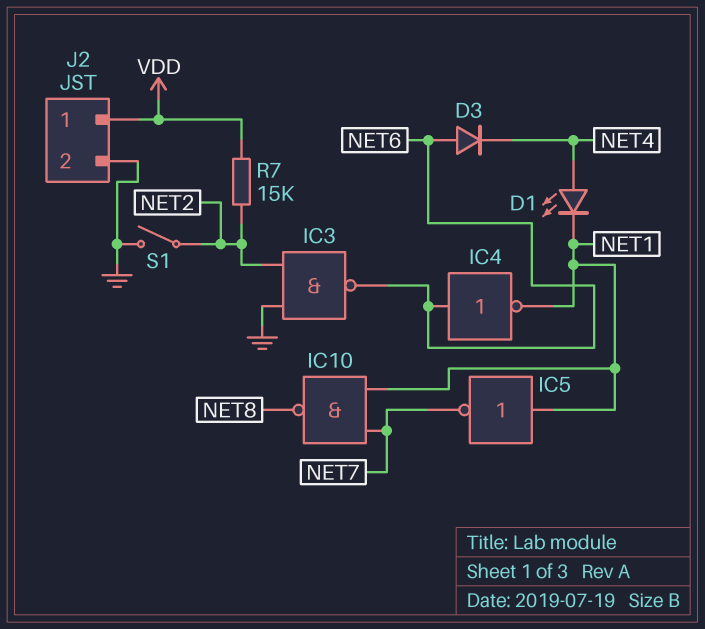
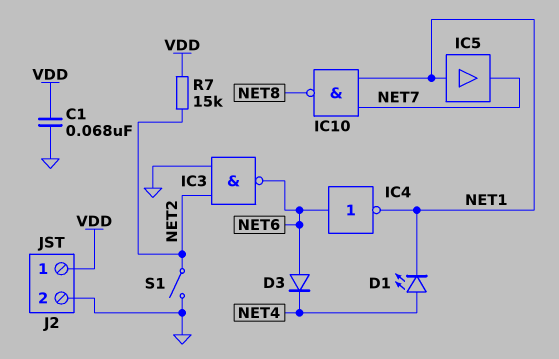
C1: none -> 68nF (GND, VDD)
IC5: NOT (in NET1, out NET7) -> buffer (in NET1, out NET7)

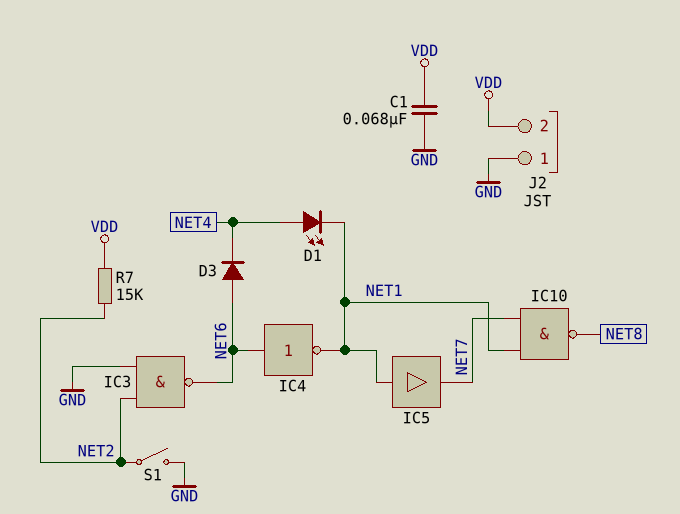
J2 pin 1: VDD -> GND
J2 pin 2: GND -> VDD

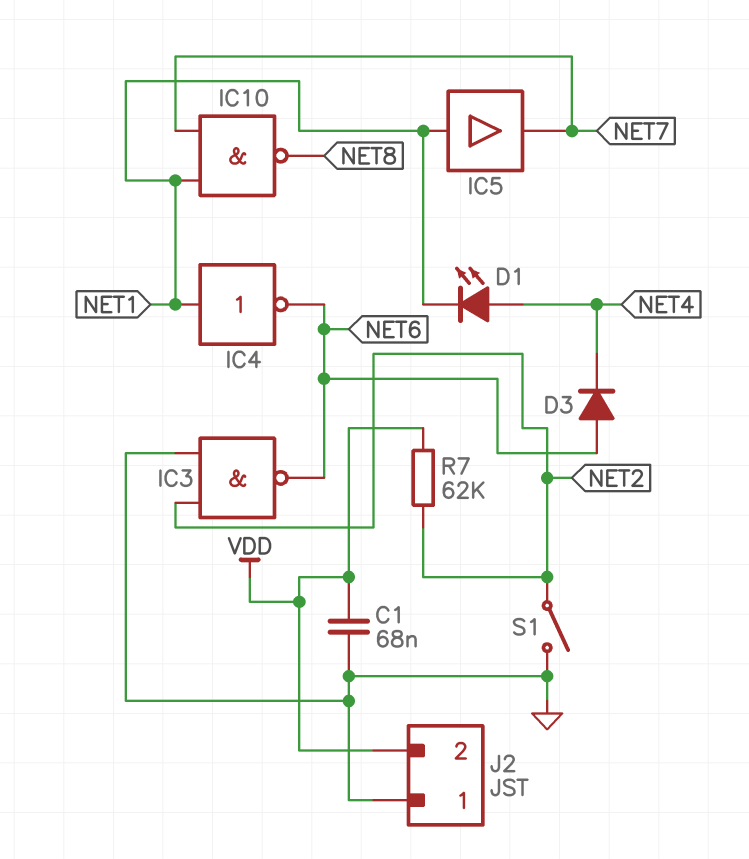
IC4: NOT (in NET6, out NET1) -> NOT (in NET1, out NET6)
R7: 15k (NET2, VDD) -> 62k (NET2, VDD)

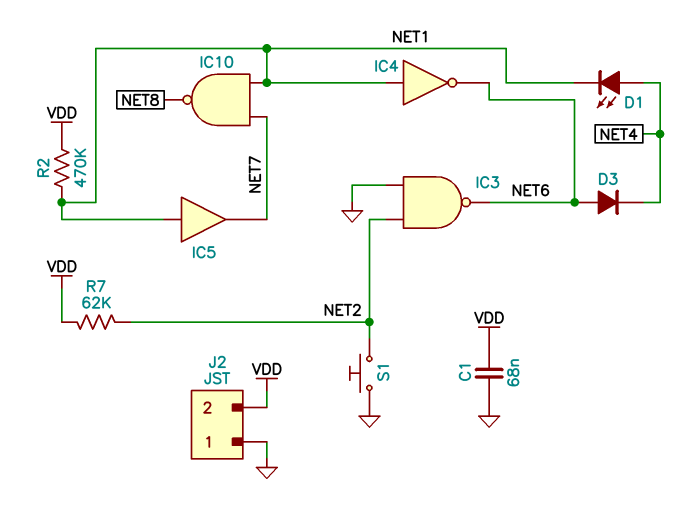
R2: none -> 470k (NET1, VDD)
S1: switch (GND, NET2) -> button (GND, NET2)

